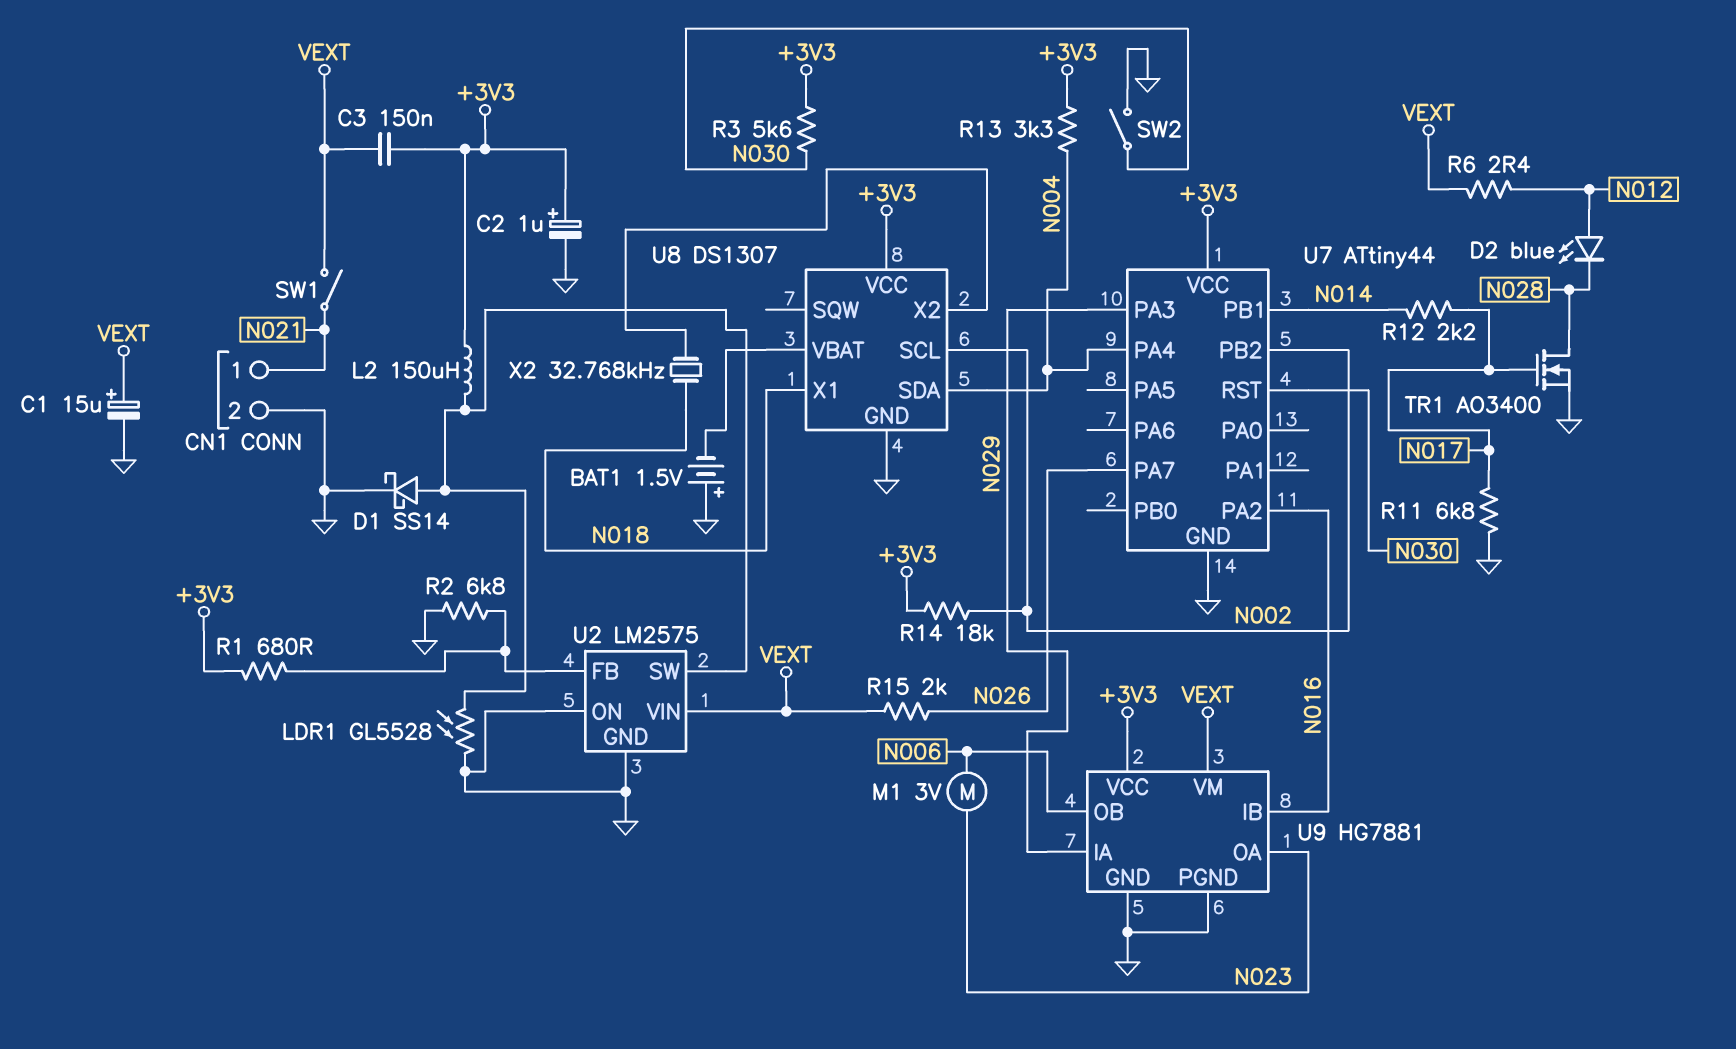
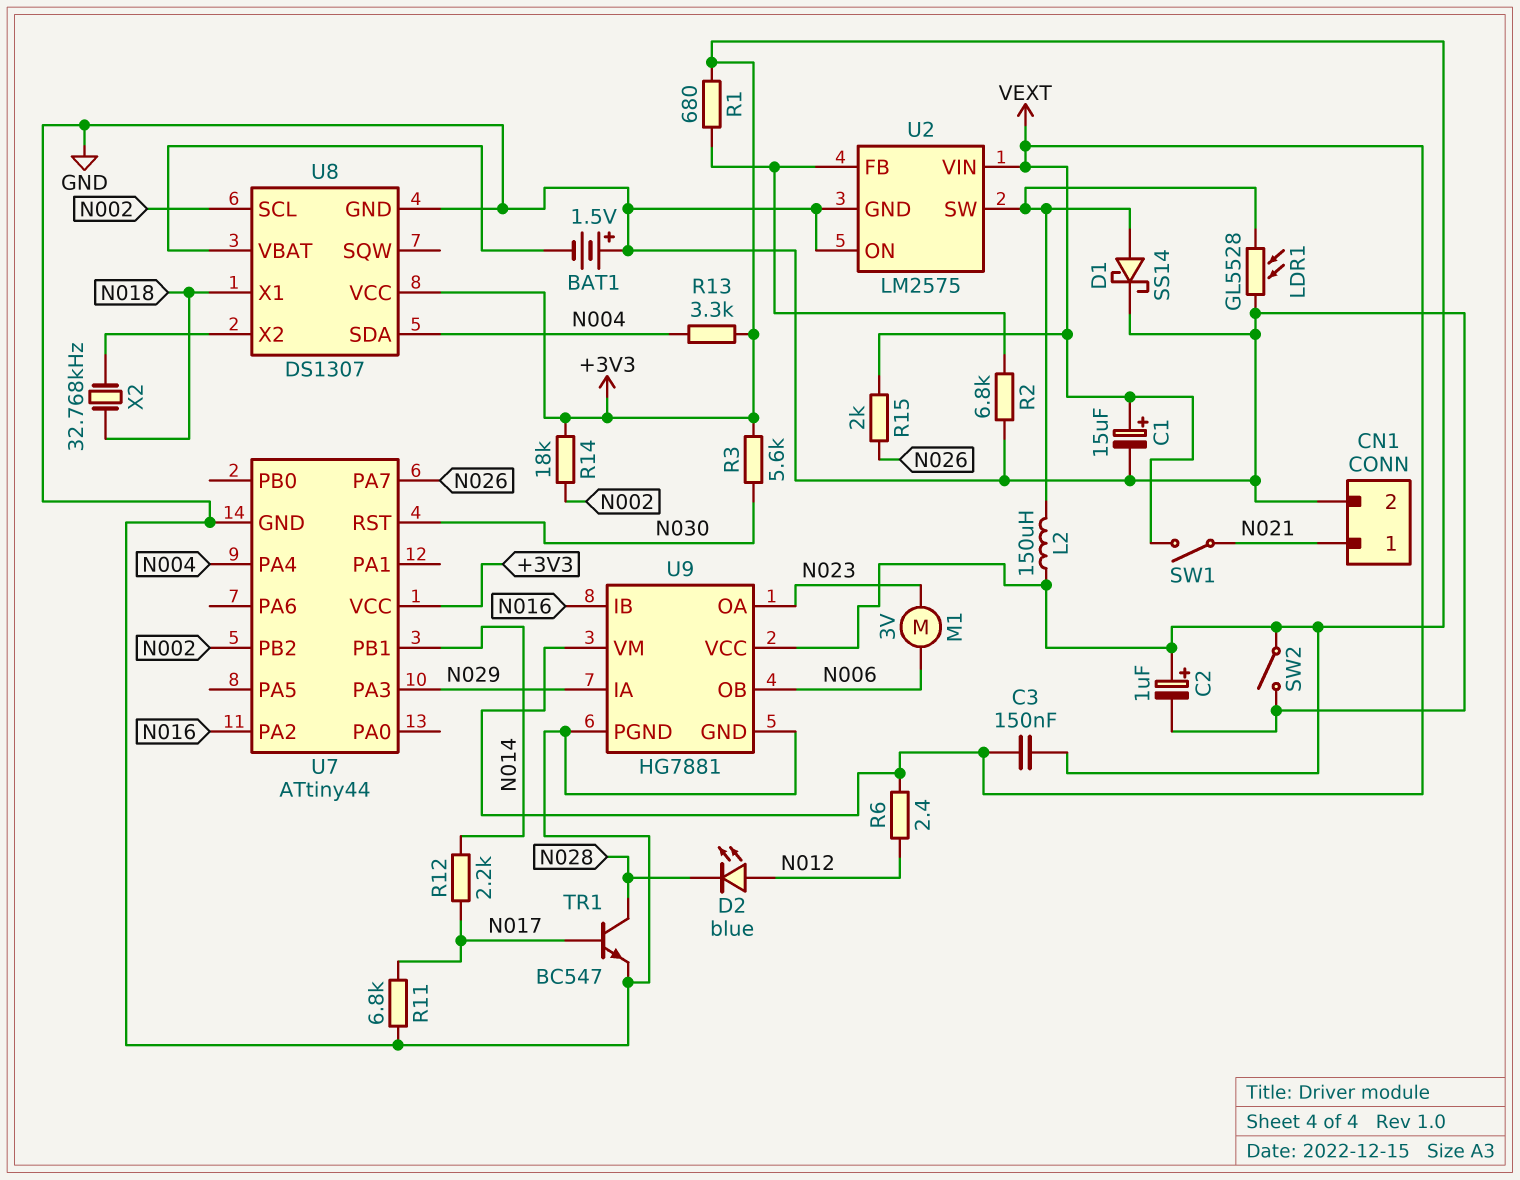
SW2: switch (GND, N030) -> switch (+3V3, GND)
TR1: NMOS AO3400 (G N017, D N028, S GND) -> NPN BC547 (B N017, C N028, E GND)

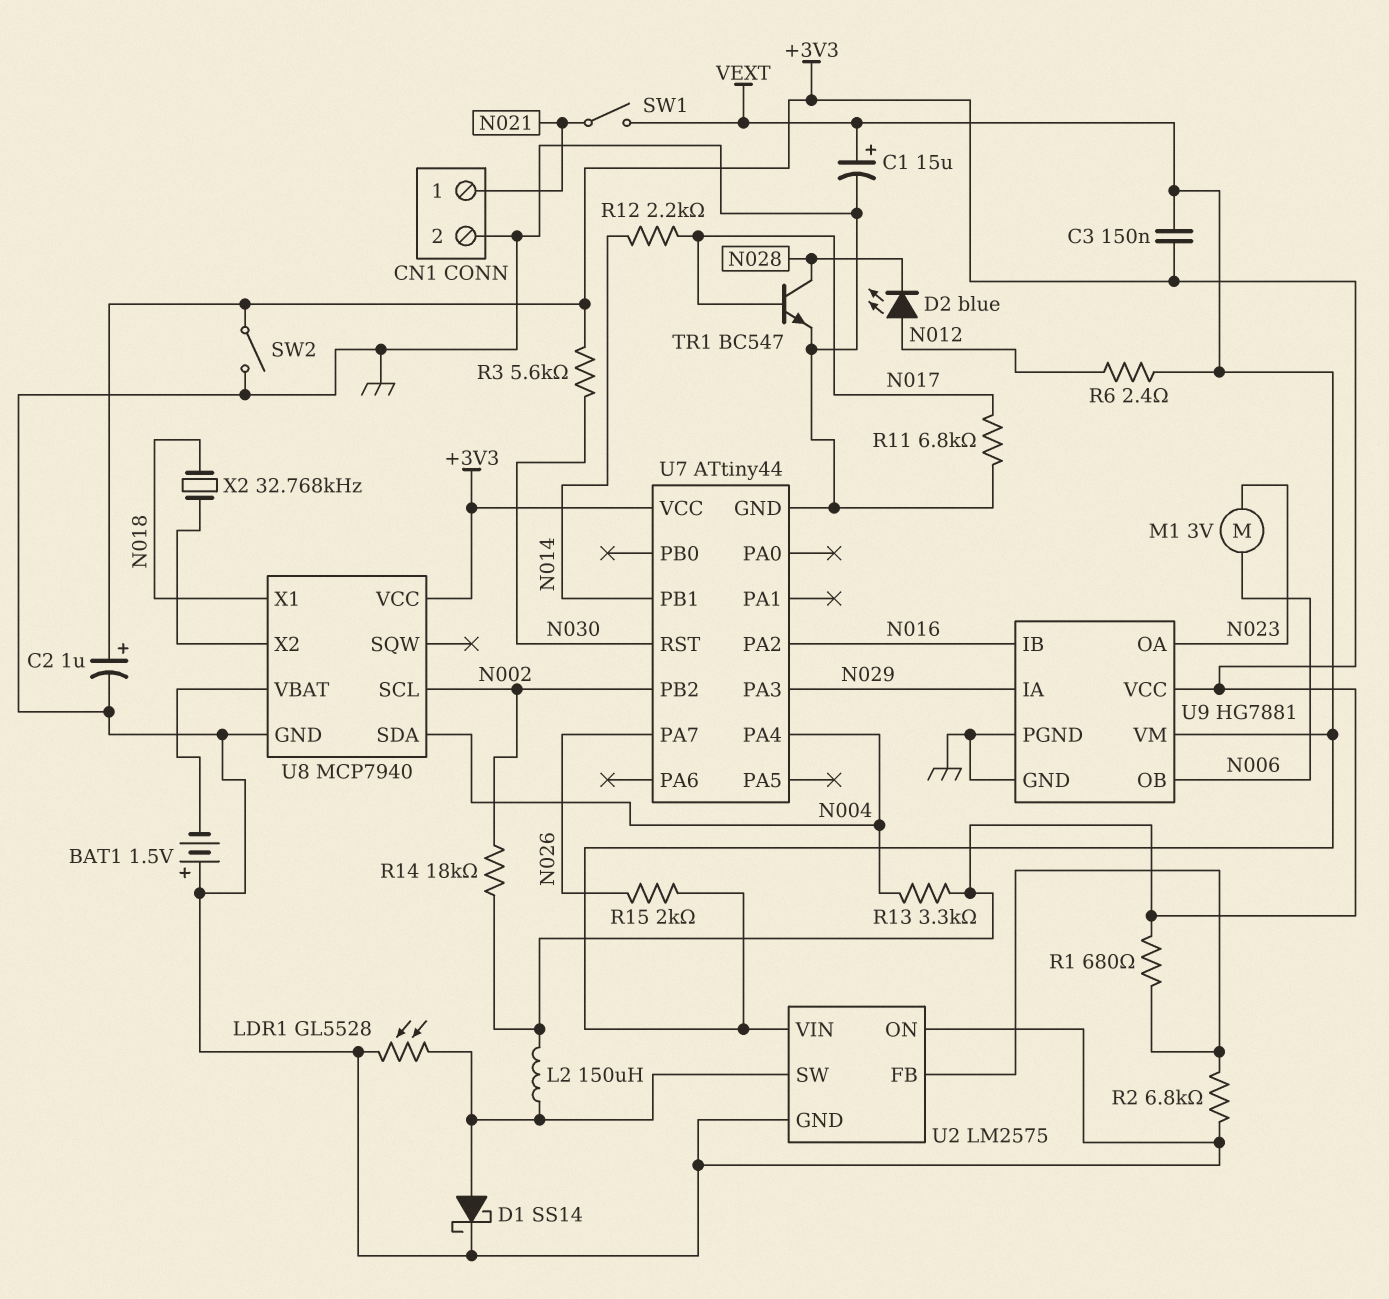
U8: DS1307 -> MCP7940

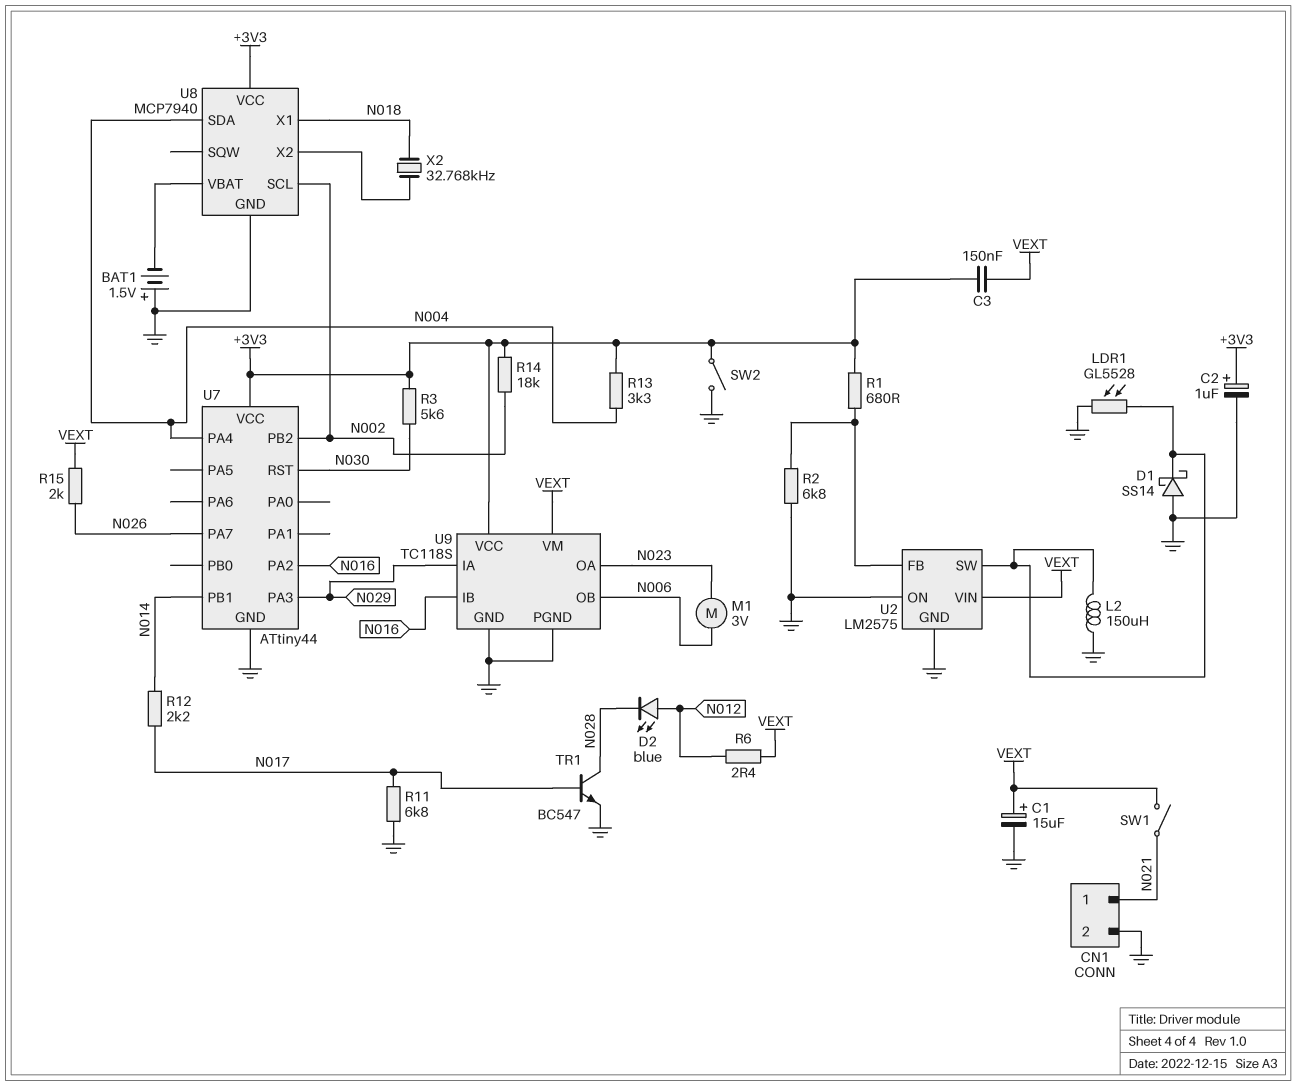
D1: schottky SS14 (A U2/SW, K GND) -> schottky SS14 (A GND, K U2/SW)
L2: 150uH (+3V3, U2/SW) -> 150uH (GND, U2/SW)
U9: HG7881 -> TC118S

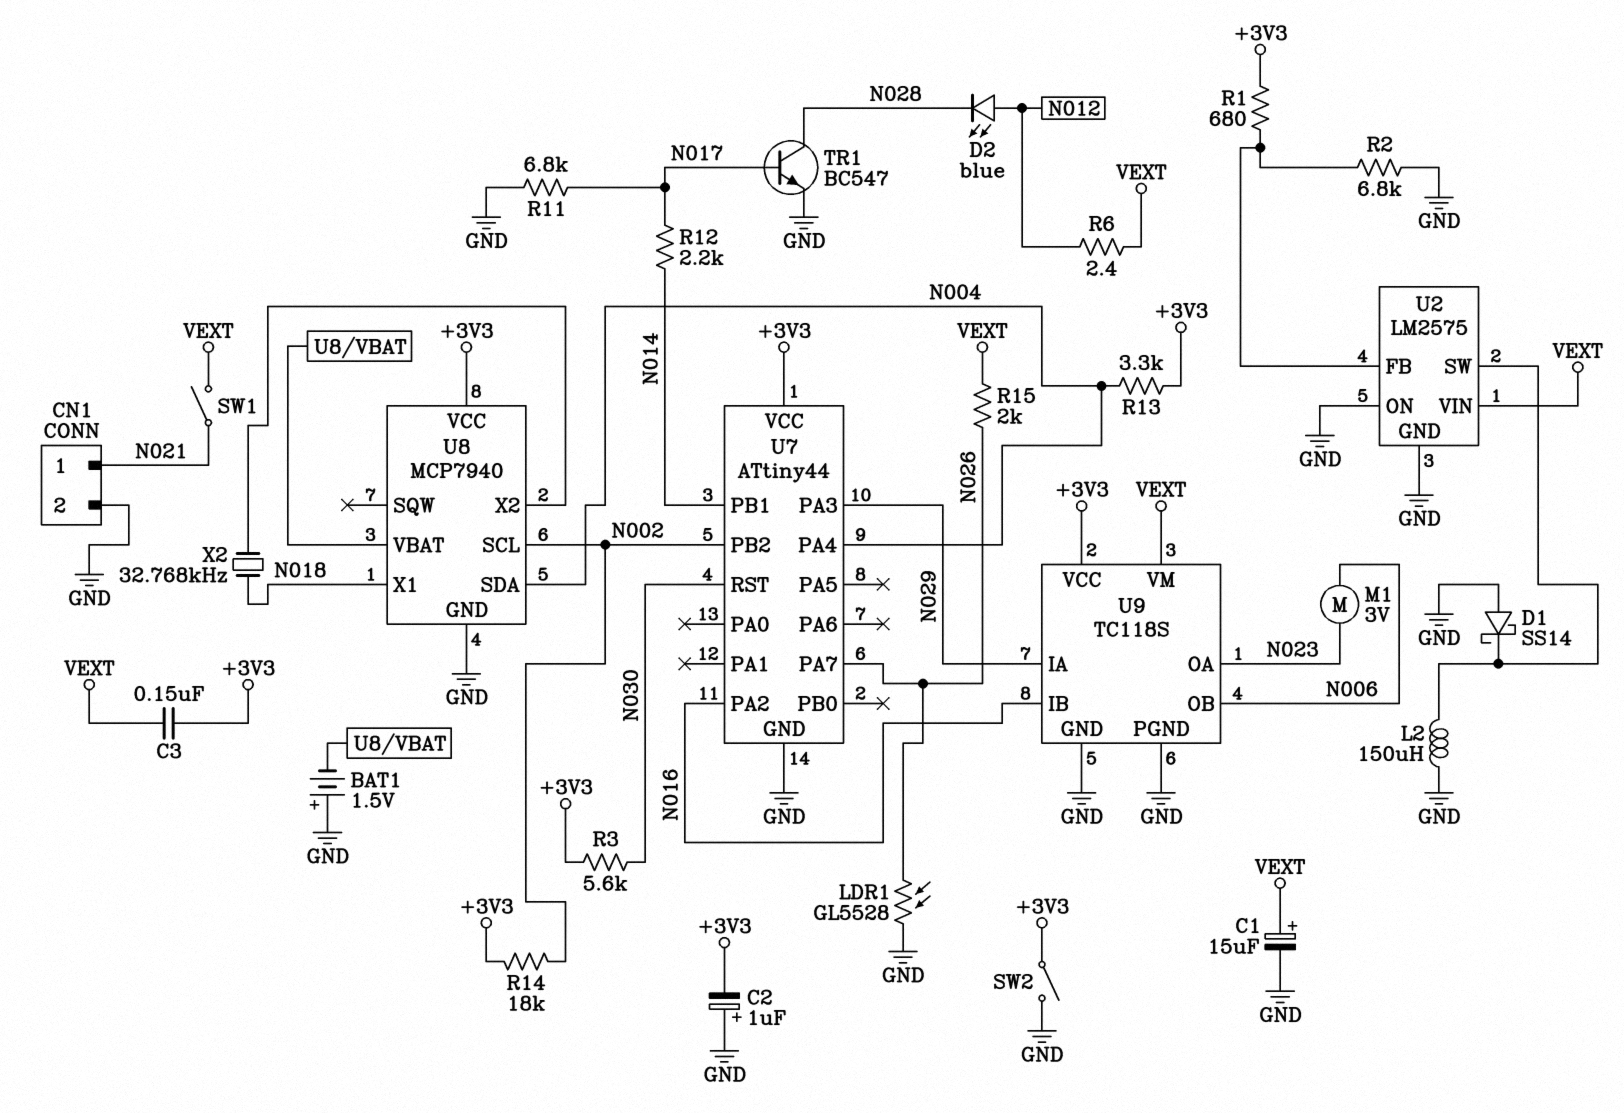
C2: 1uF (plus +3V3, minus GND) -> 1uF (plus GND, minus +3V3)
LDR1: GL5528 (GND, U2/SW) -> GL5528 (GND, N026)

